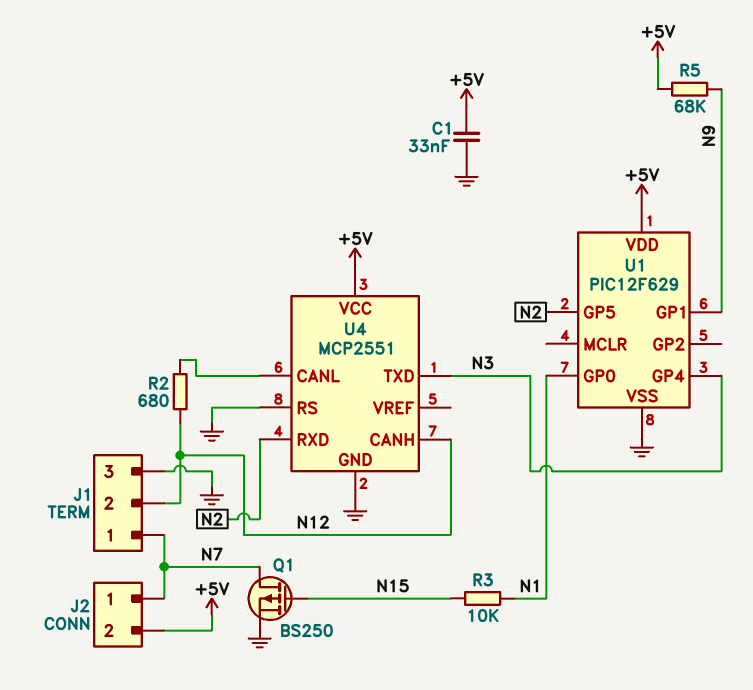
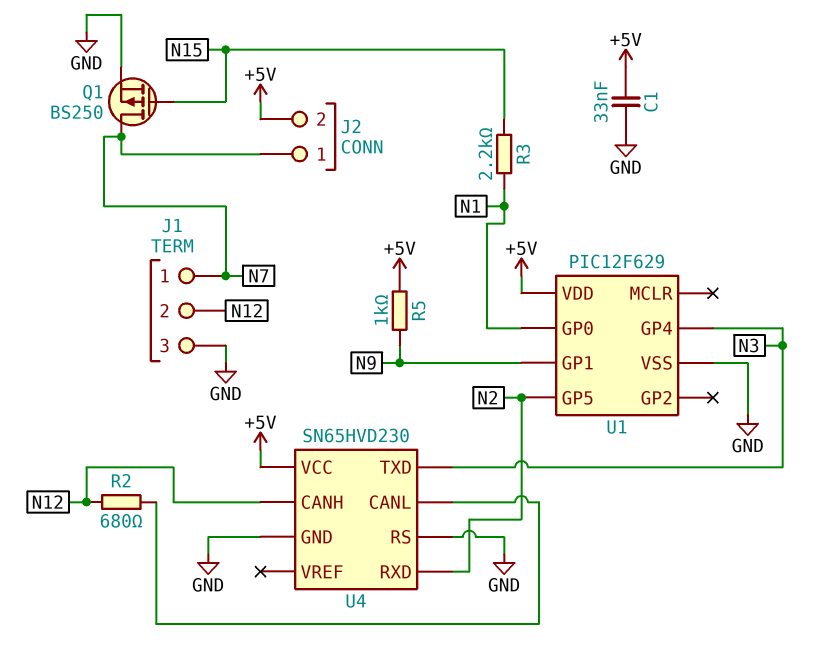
R3: 10k (N1, N15) -> 2.2k (N1, N15)
R5: 68k (+5V, N9) -> 1k (+5V, N9)
U4: MCP2551 -> SN65HVD230

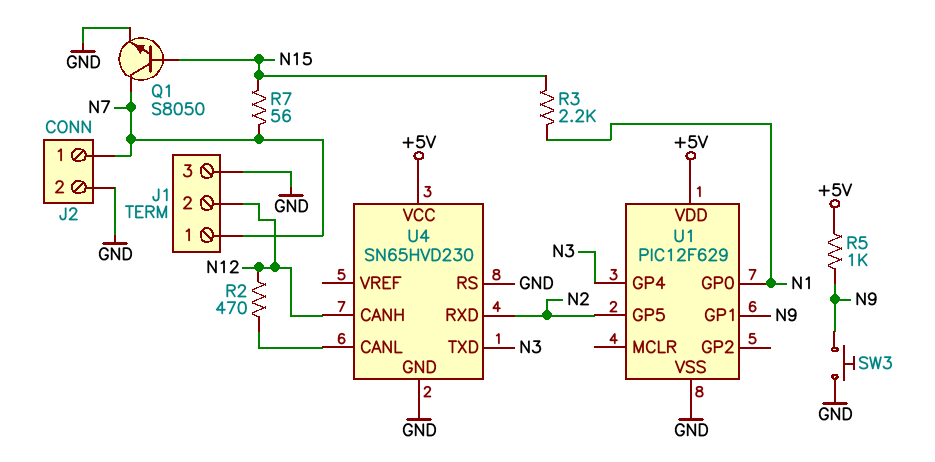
C1: 33nF (+5V, GND) -> none
J2 pin 2: +5V -> GND
Q1: PMOS BS250 (G N15, D N7, S GND) -> NPN S8050 (B N15, C N7, E GND)
R2: 680 (N12, U4/CANL) -> 470 (N12, U4/CANL)
R7: none -> 56 (N7, N15)
SW3: none -> button (GND, N9)

